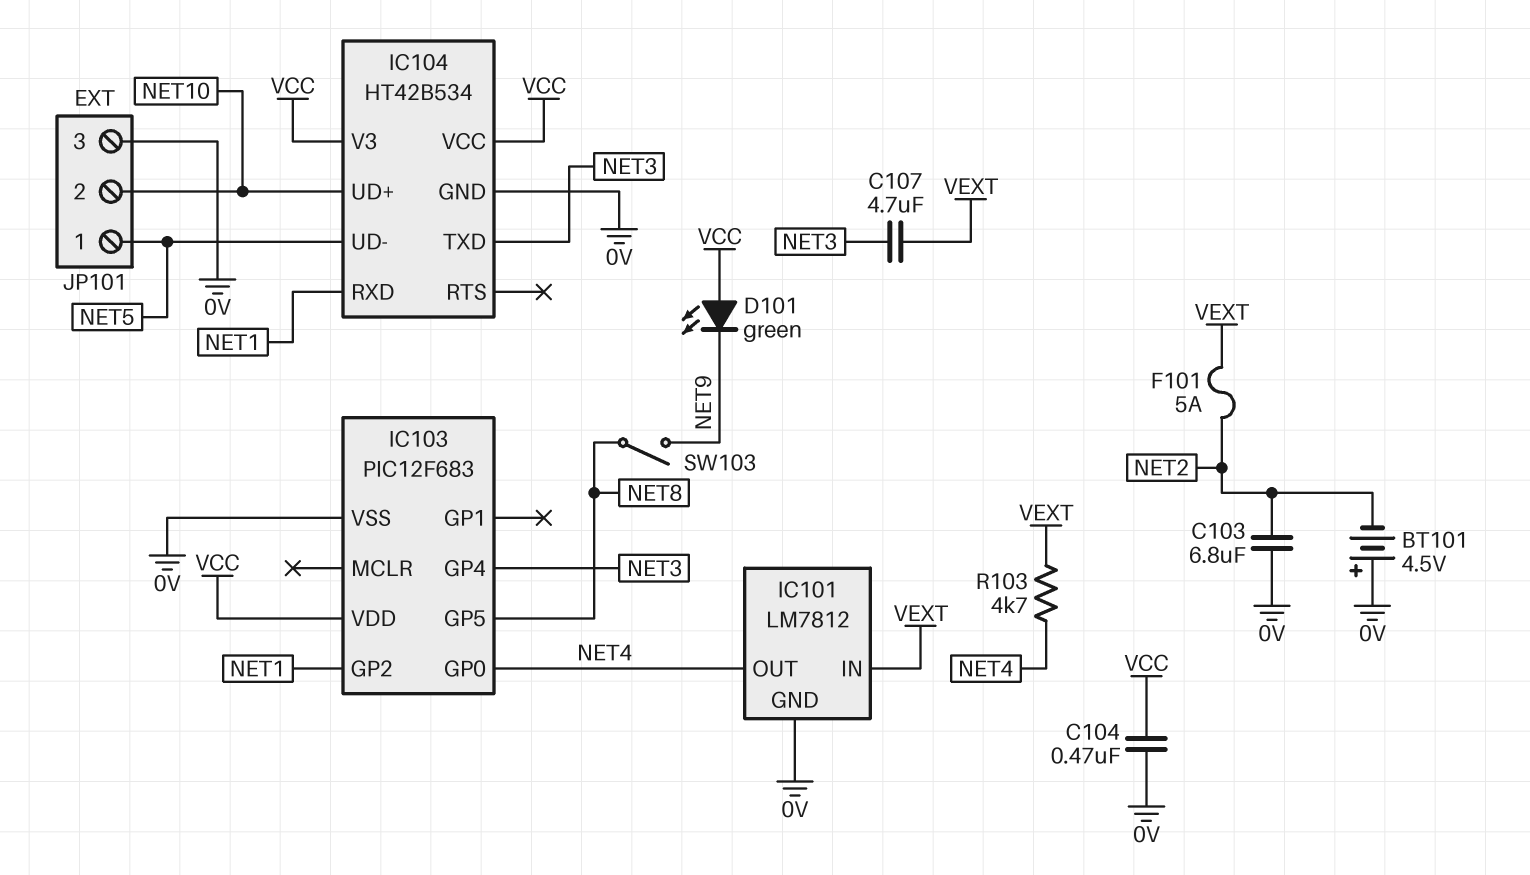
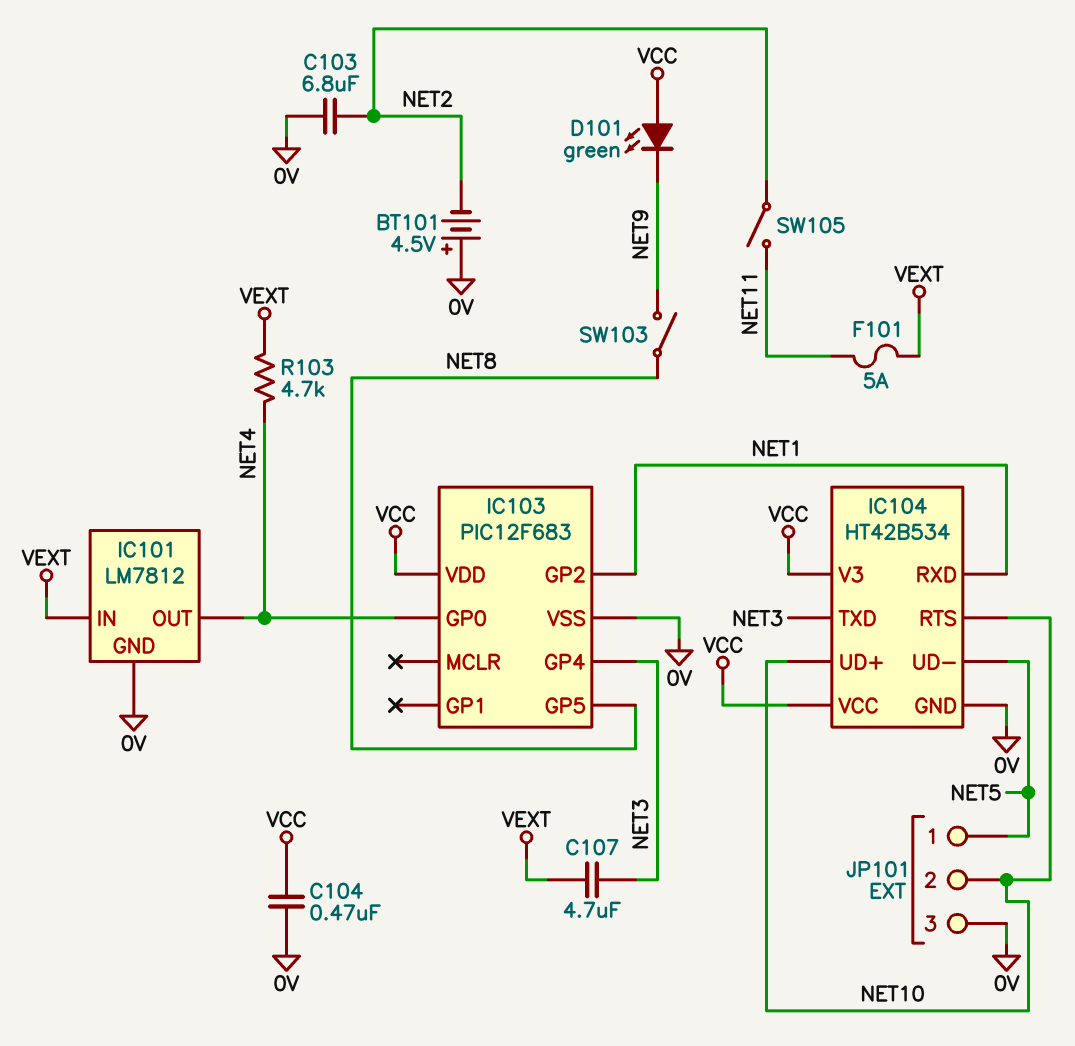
F101: 5A (NET2, VEXT) -> 5A (NET11, VEXT)
IC104 pin RTS: none -> NET10
SW105: none -> switch (NET2, NET11)

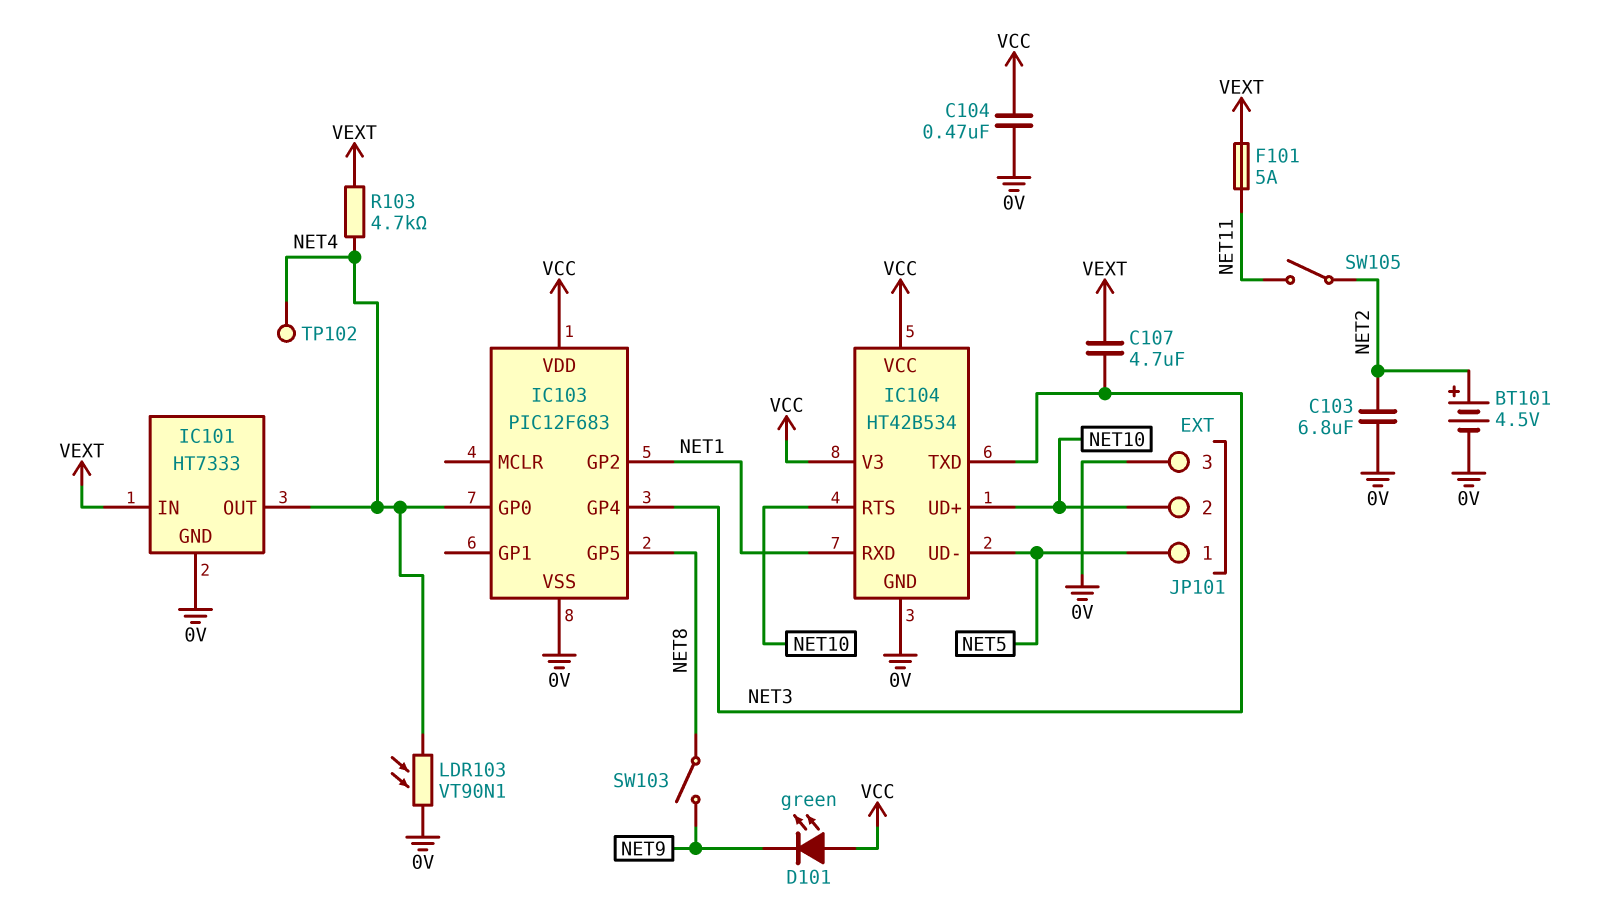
BT101: 4.5V (plus 0V, minus NET2) -> 4.5V (plus NET2, minus 0V)
IC101: LM7812 -> HT7333
LDR103: none -> VT90N1 (0V, NET4)
TP102: none -> test point (NET4)

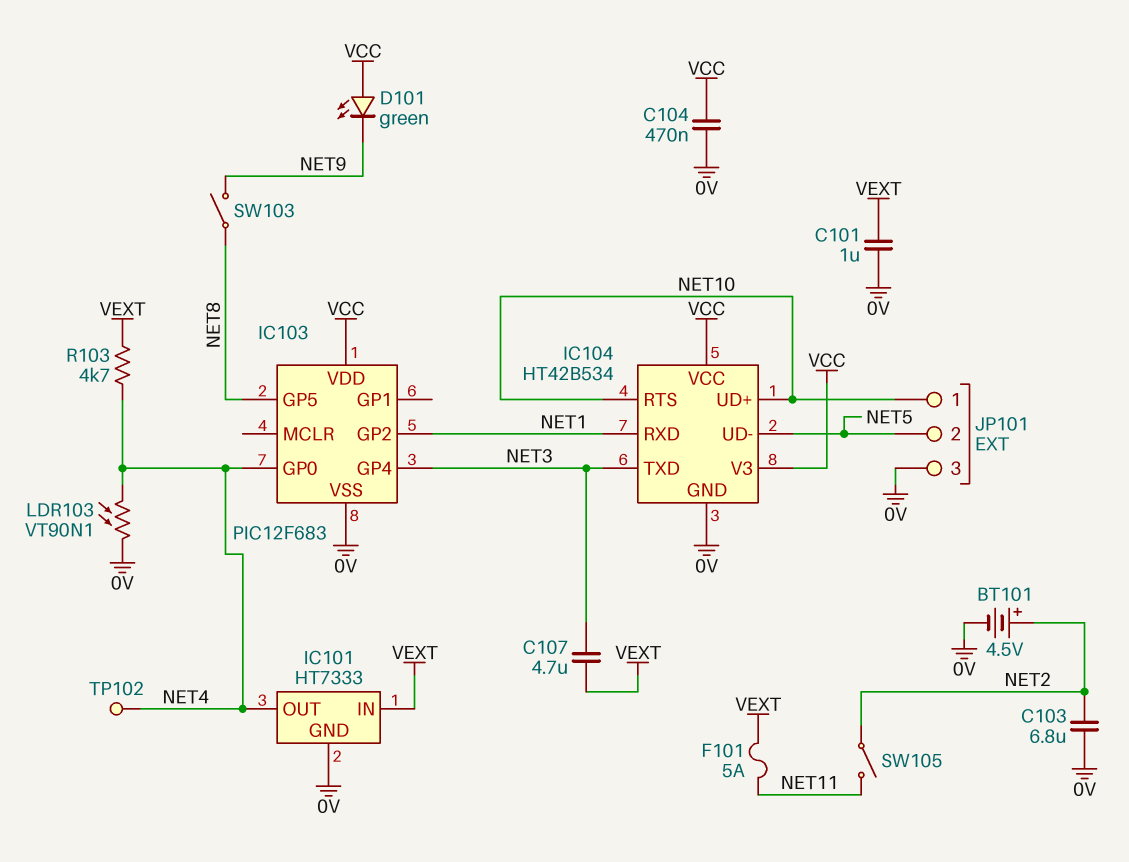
C101: none -> 1uF (0V, VEXT)
JP101 pin 1: NET5 -> NET10
JP101 pin 2: NET10 -> NET5

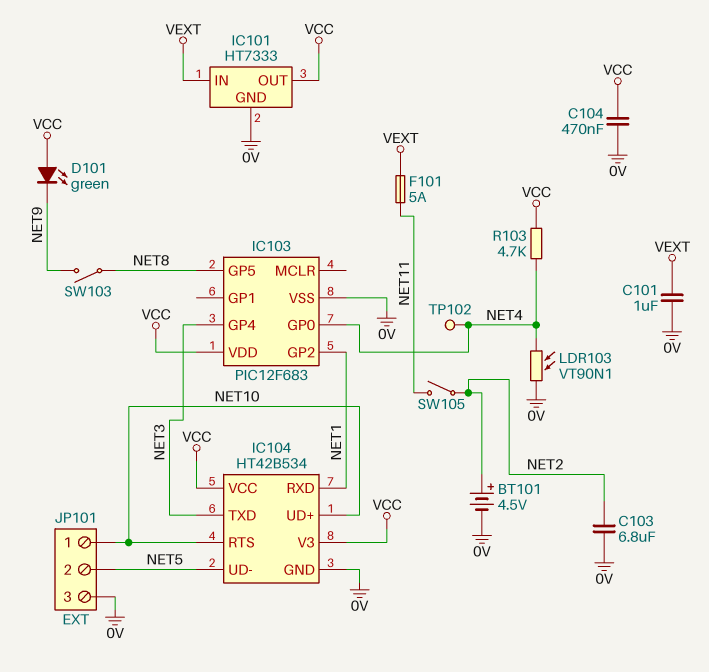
C107: 4.7uF (NET3, VEXT) -> none
IC101 pin OUT: NET4 -> VCC
R103: 4.7k (NET4, VEXT) -> 4.7k (NET4, VCC)

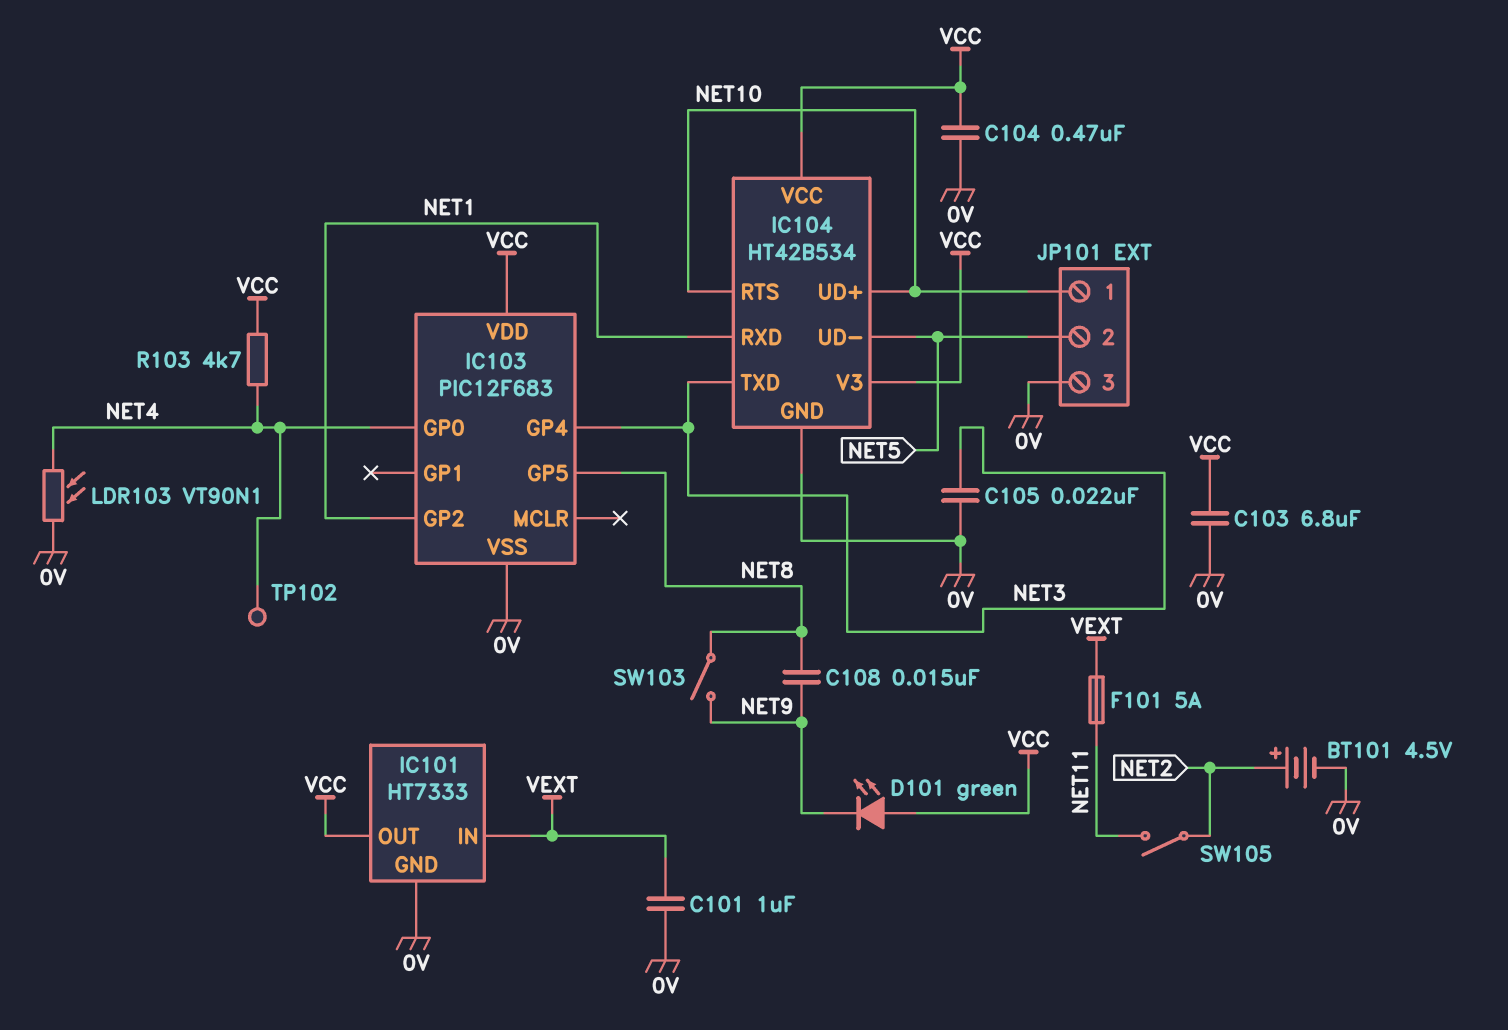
C103: 6.8uF (0V, NET2) -> 6.8uF (0V, VCC)
C105: none -> 22nF (0V, NET3)
C108: none -> 15nF (NET8, NET9)

